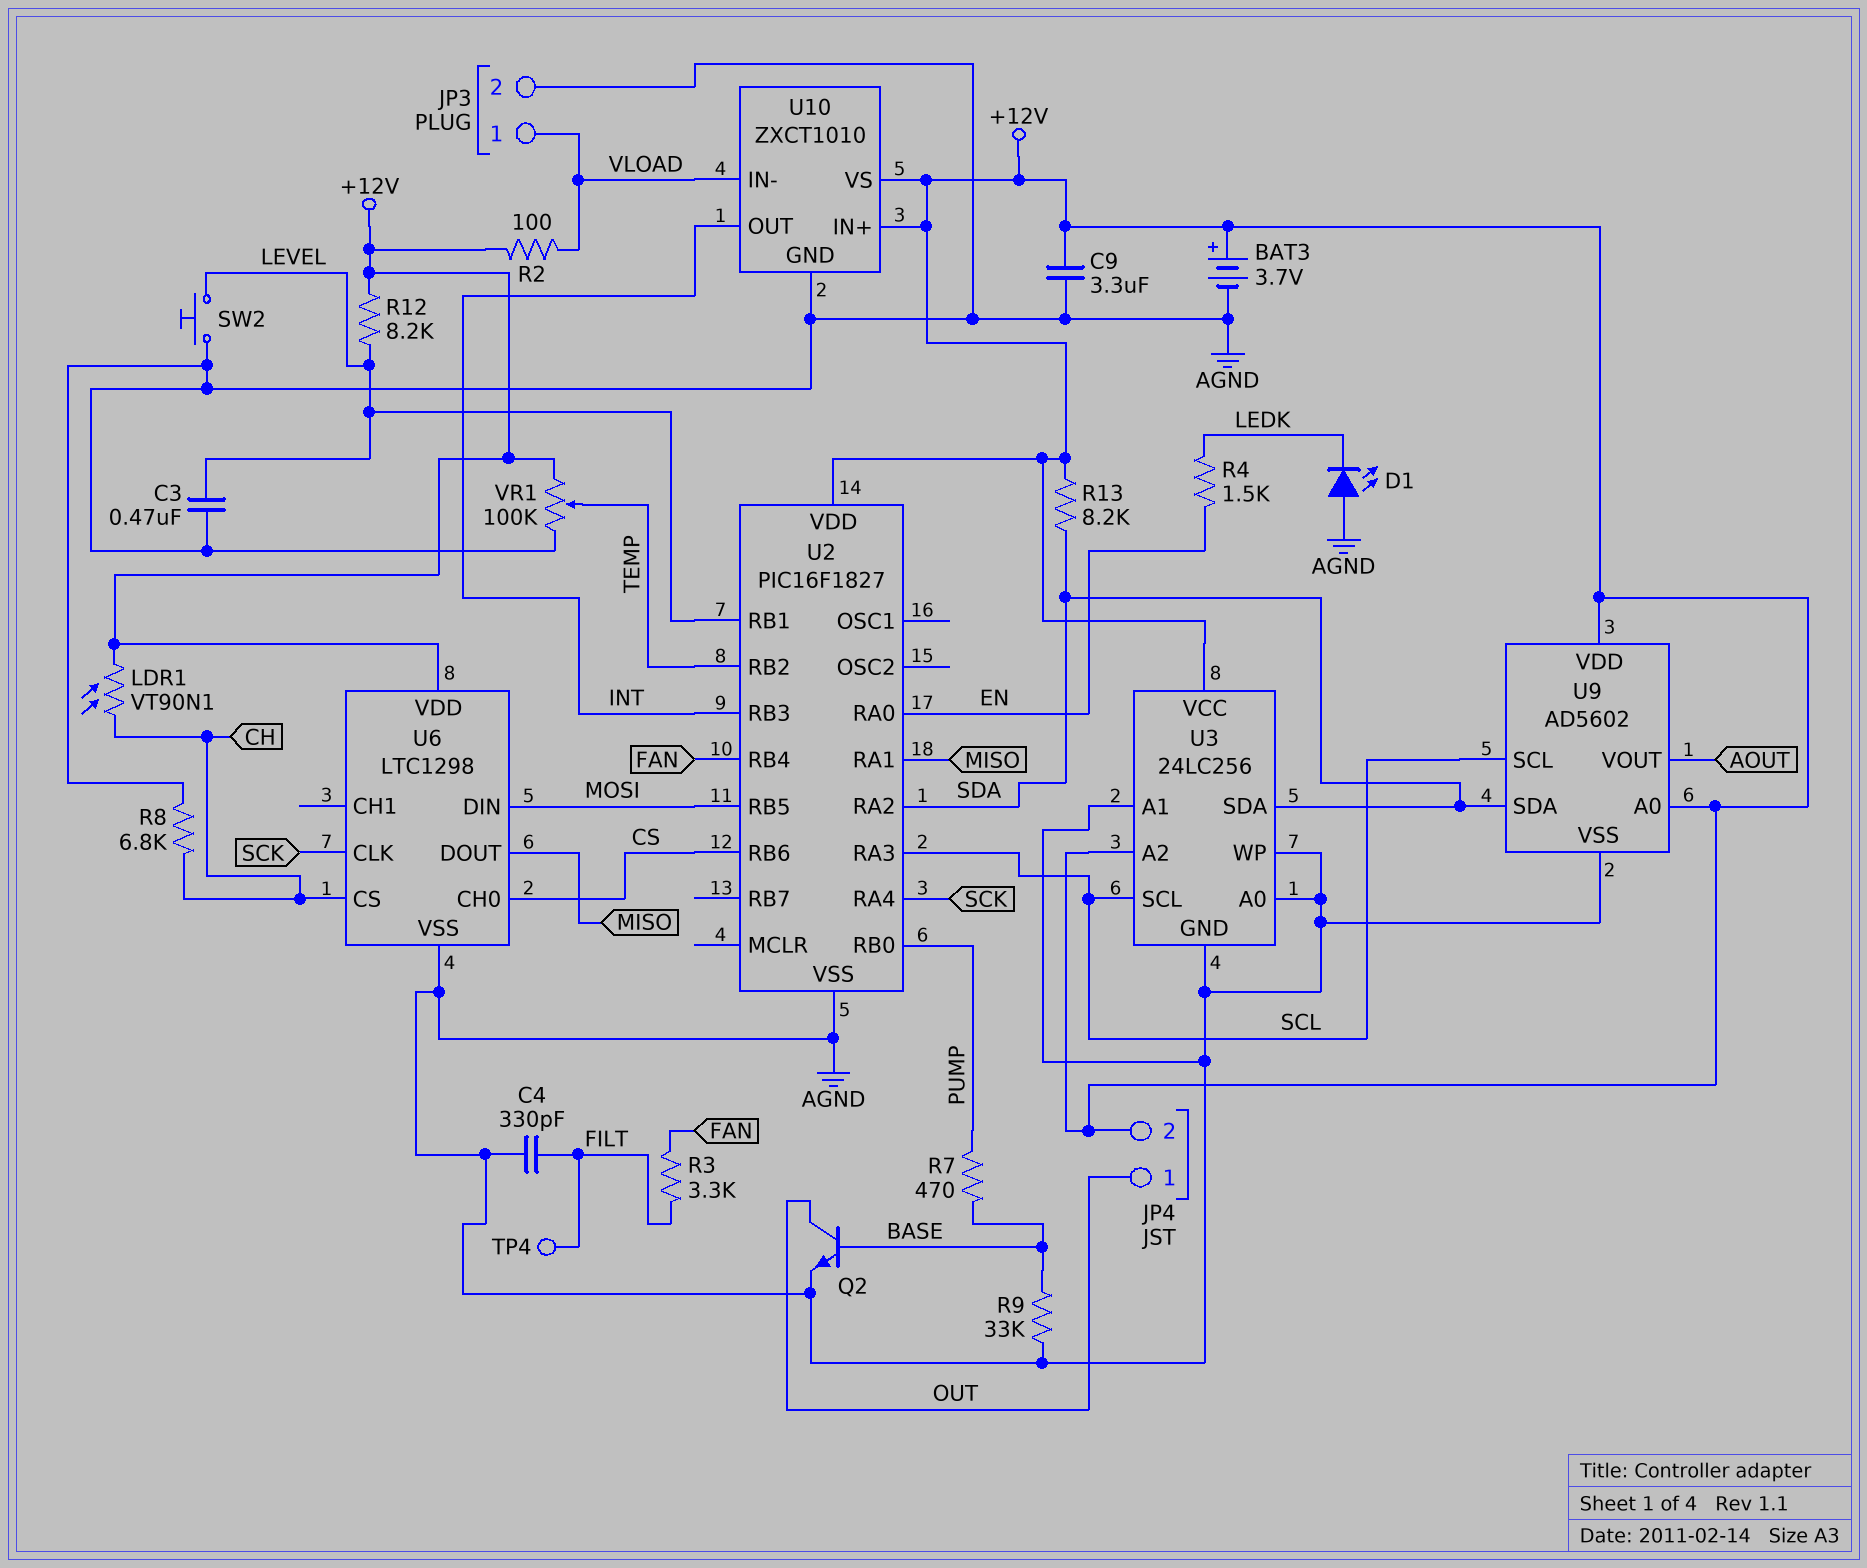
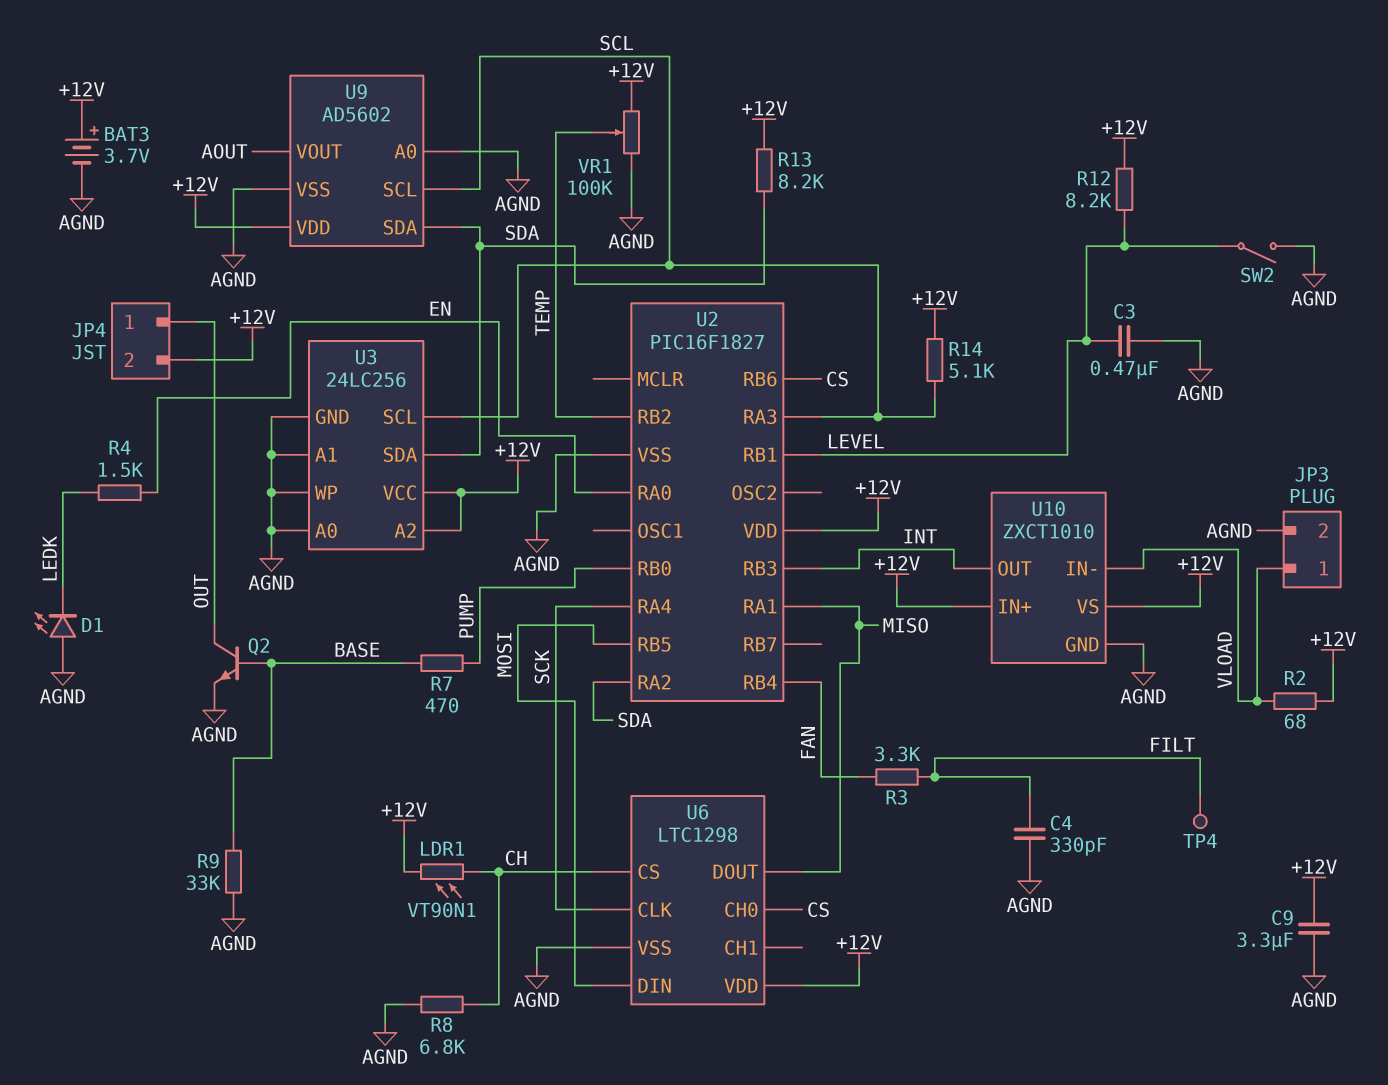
R2: 100 (+12V, VLOAD) -> 68 (+12V, VLOAD)
R14: none -> 5.1k (+12V, SCL)
SW2: button (AGND, LEVEL) -> switch (AGND, LEVEL)
U9 pin A0: +12V -> AGND

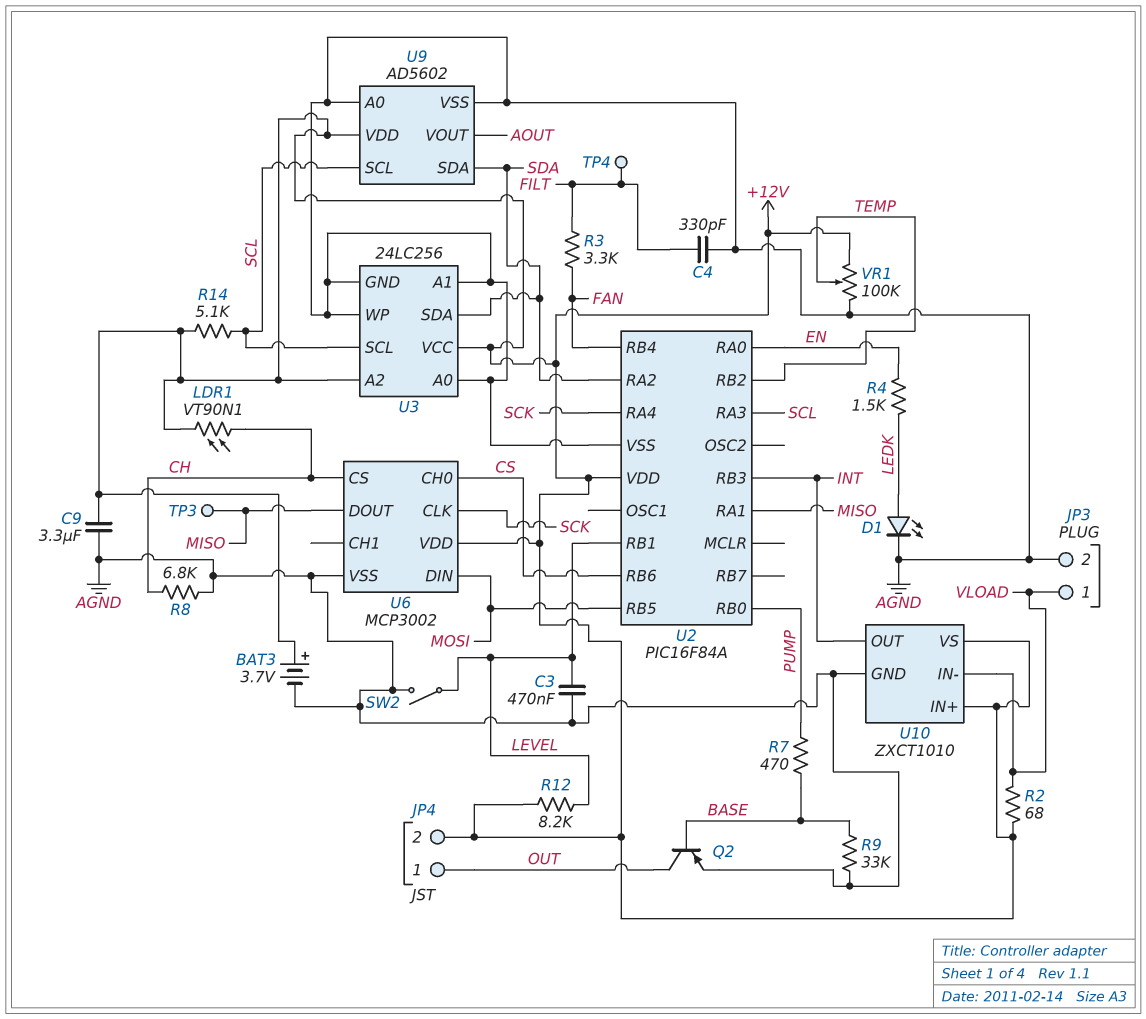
D1: LED (A AGND, K LEDK) -> LED (A LEDK, K AGND)
Q2: NPN (B BASE, C OUT, E AGND) -> PNP (B BASE, C OUT, E AGND)
R13: 8.2k (+12V, SDA) -> none
TP3: none -> test point (MISO)
U2: PIC16F1827 -> PIC16F84A
U6: LTC1298 -> MCP3002

